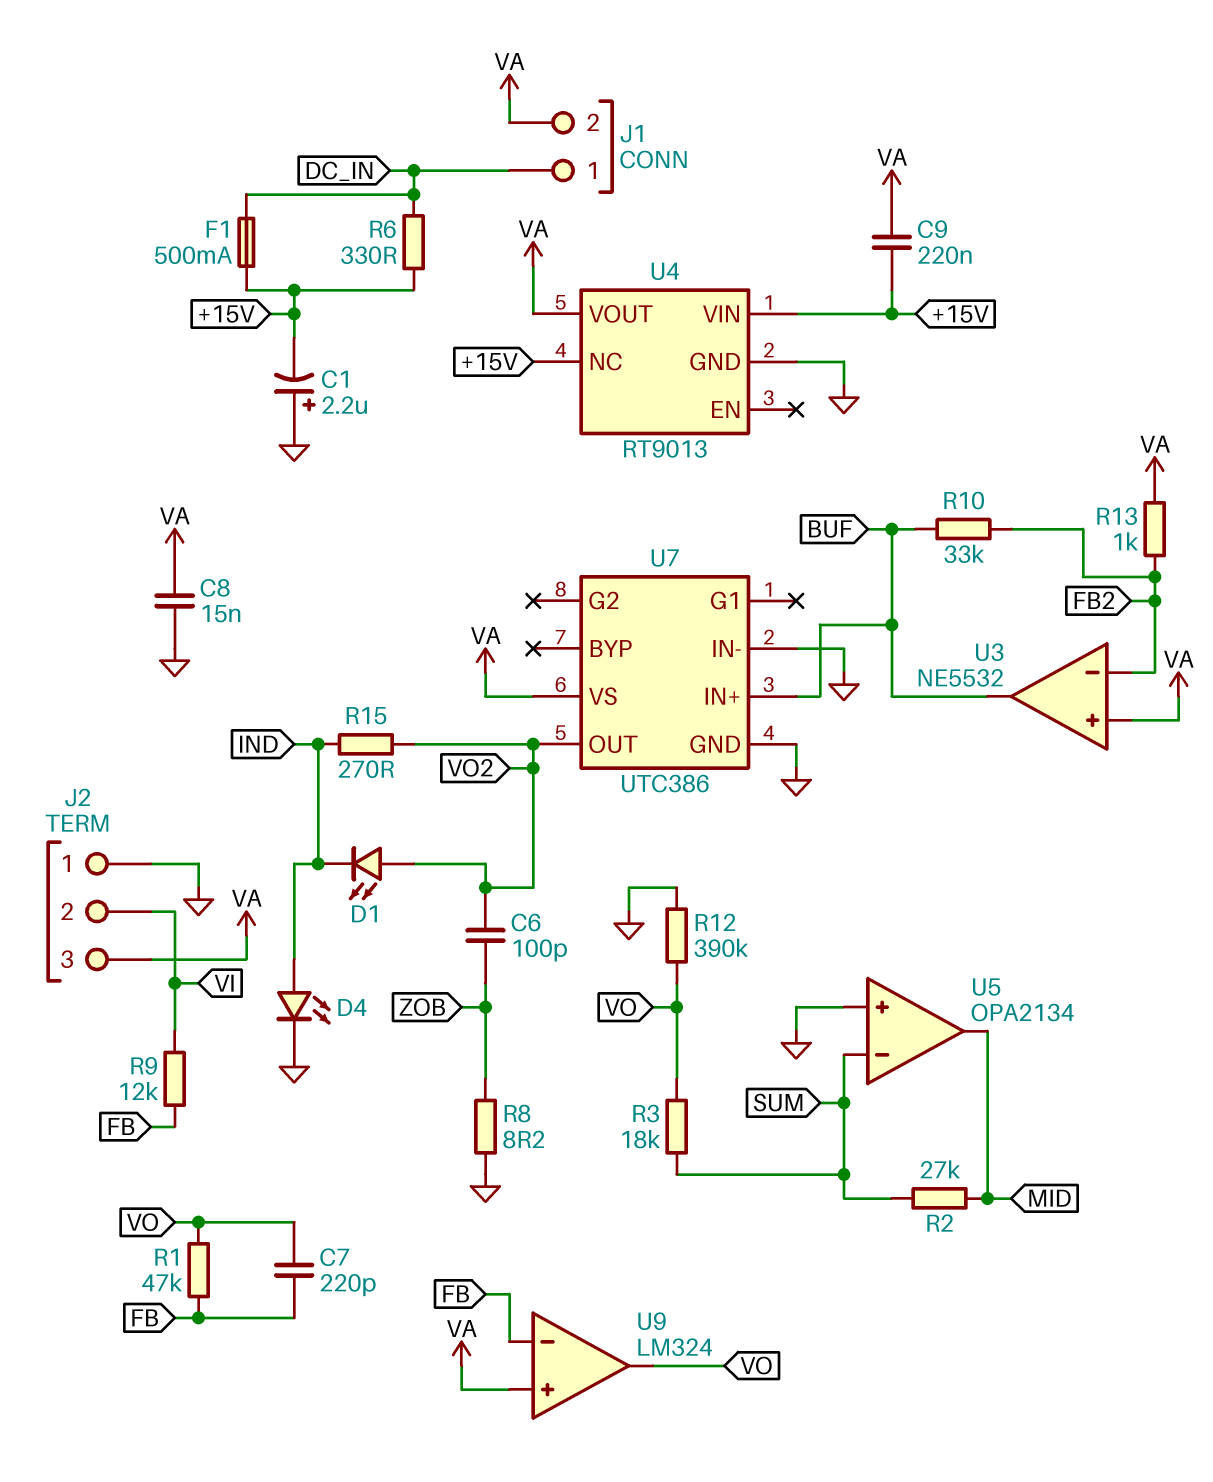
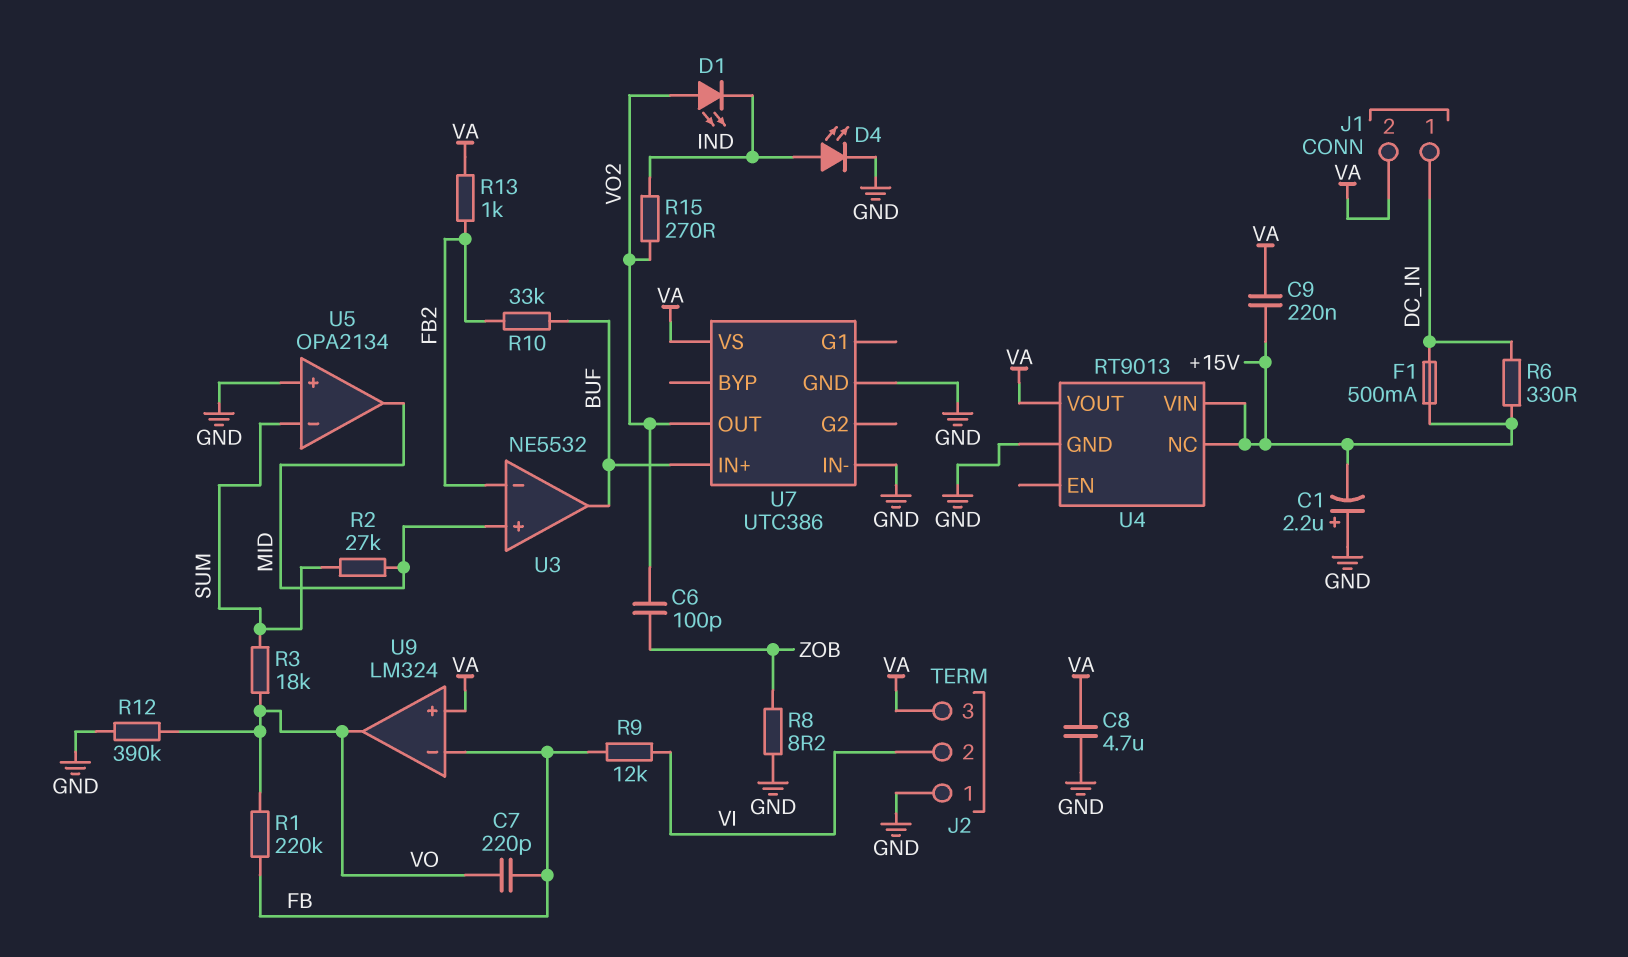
C8: 15nF (GND, VA) -> 4.7uF (GND, VA)
R1: 47k (FB, VO) -> 220k (FB, VO)
U3 pin in+: VA -> MID

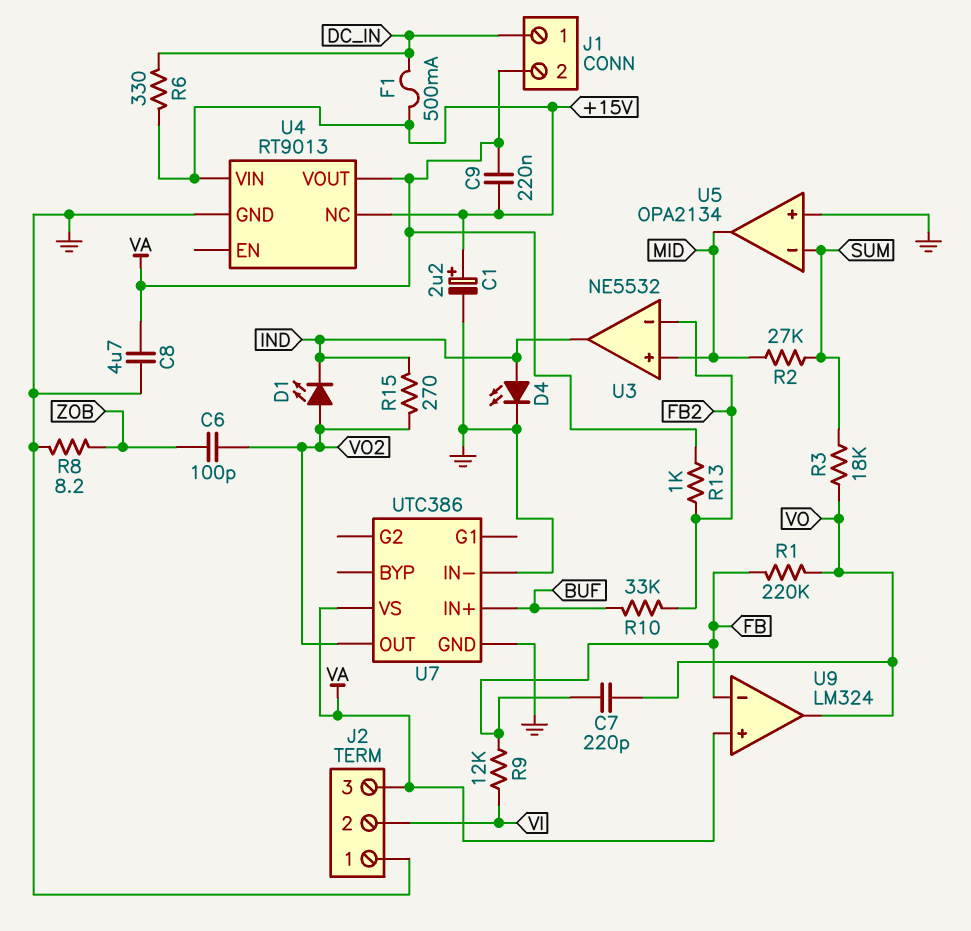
C1: 2.2uF (plus GND, minus +15V) -> 2.2uF (plus +15V, minus GND)
R12: 390k (GND, VO) -> none
U3 pin out: BUF -> IND

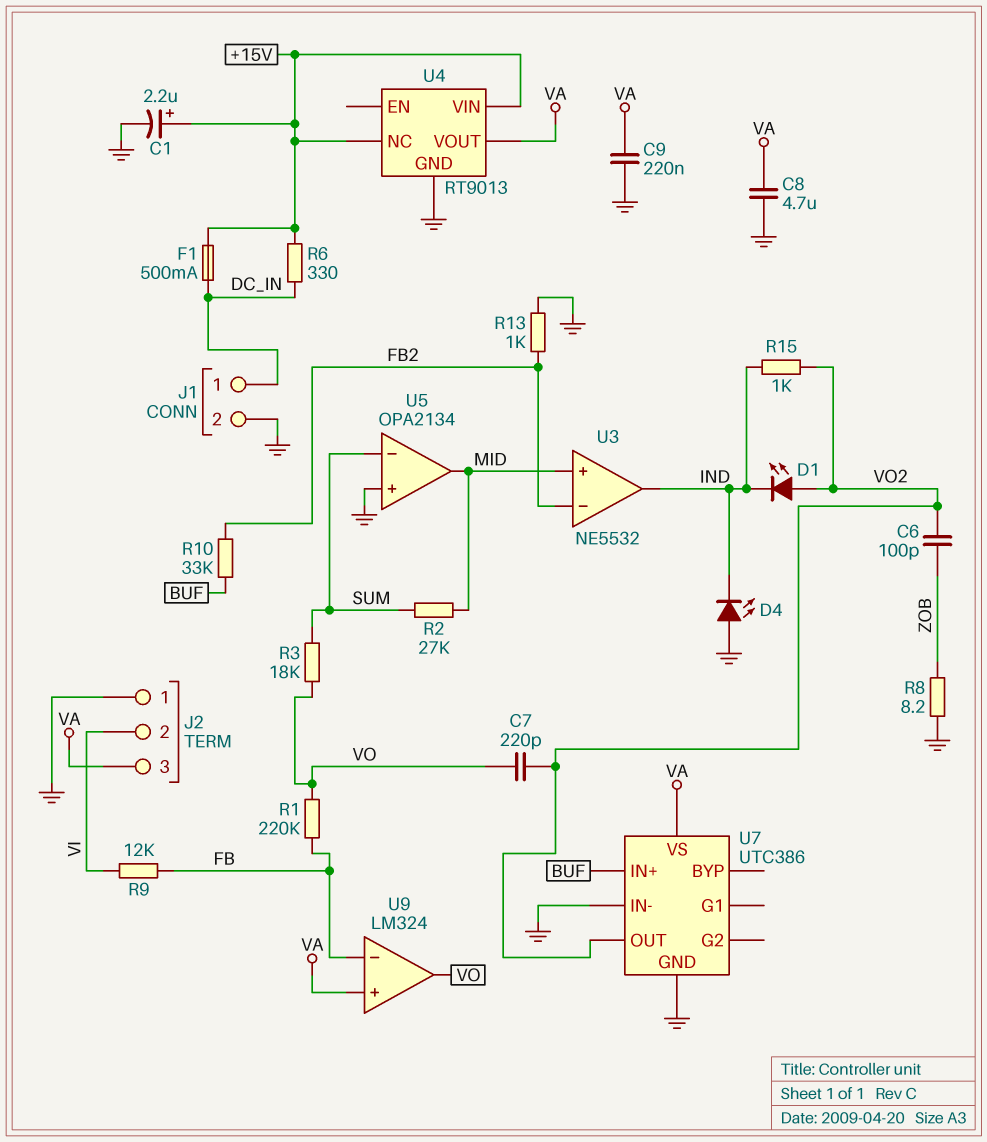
C7: 220pF (FB, VO) -> 220pF (VO, VO2)
C9: 220nF (+15V, VA) -> 220nF (GND, VA)
D4: LED (A IND, K GND) -> LED (A GND, K IND)
J1 pin 2: VA -> GND
R13: 1k (FB2, VA) -> 1k (FB2, GND)
R15: 270 (IND, VO2) -> 1k (IND, VO2)

